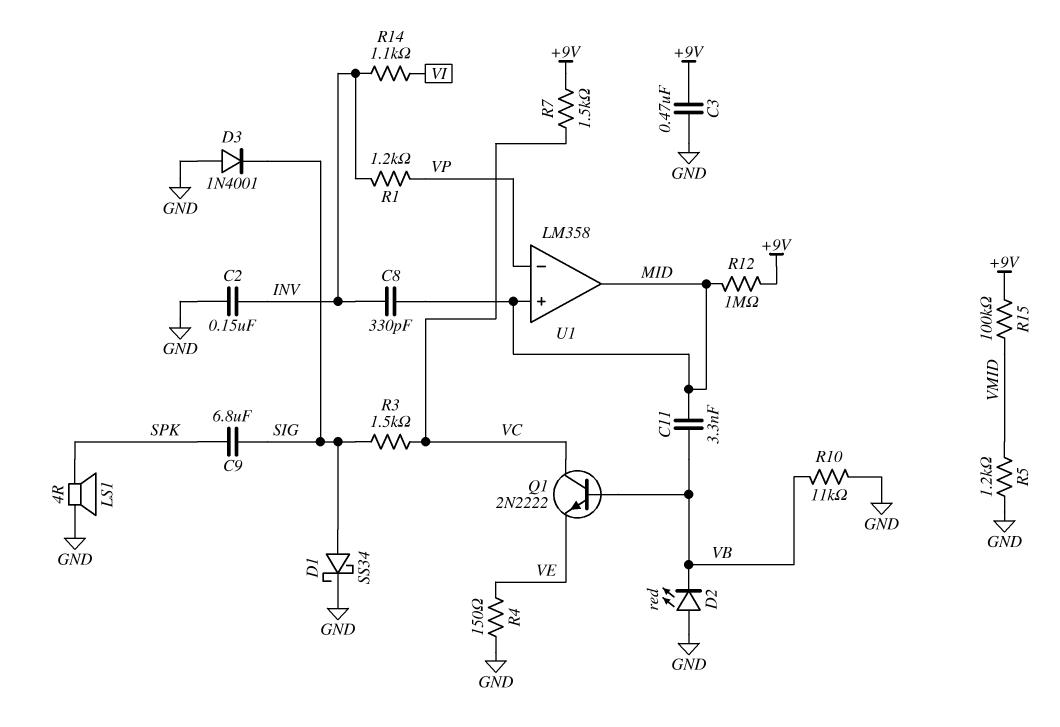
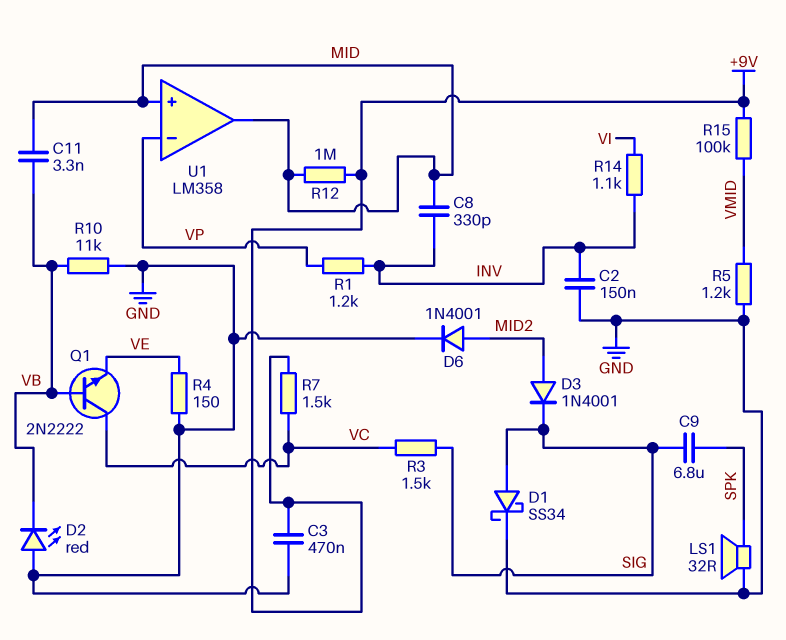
D3: diode 1N4001 (A GND, K SIG) -> diode 1N4001 (A MID2, K SIG)
D6: none -> diode 1N4001 (A MID2, K GND)
LS1: speaker 4R (GND, SPK) -> speaker 32R (GND, SPK)

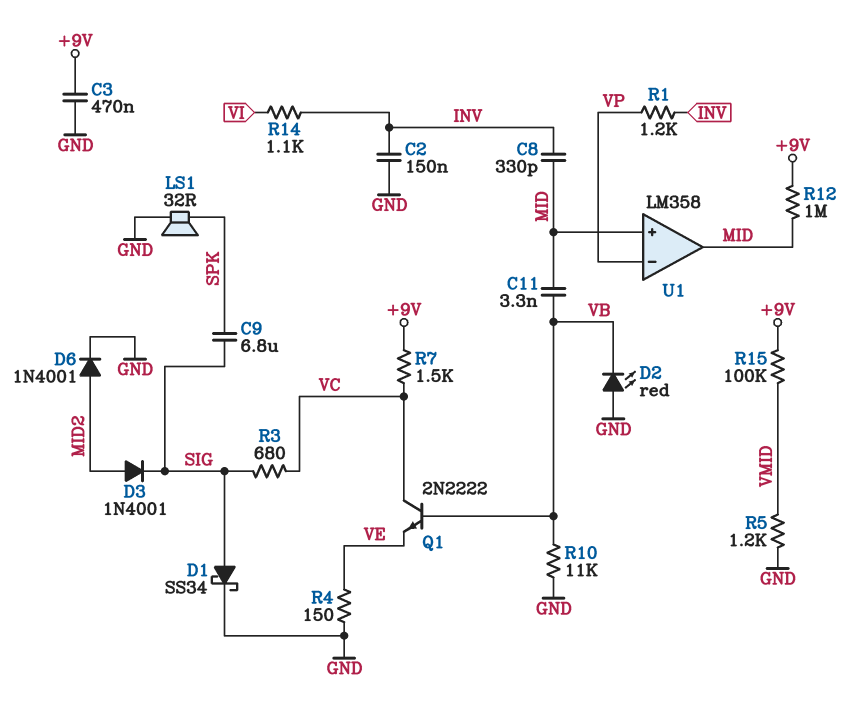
R3: 1.5k (SIG, VC) -> 680 (SIG, VC)

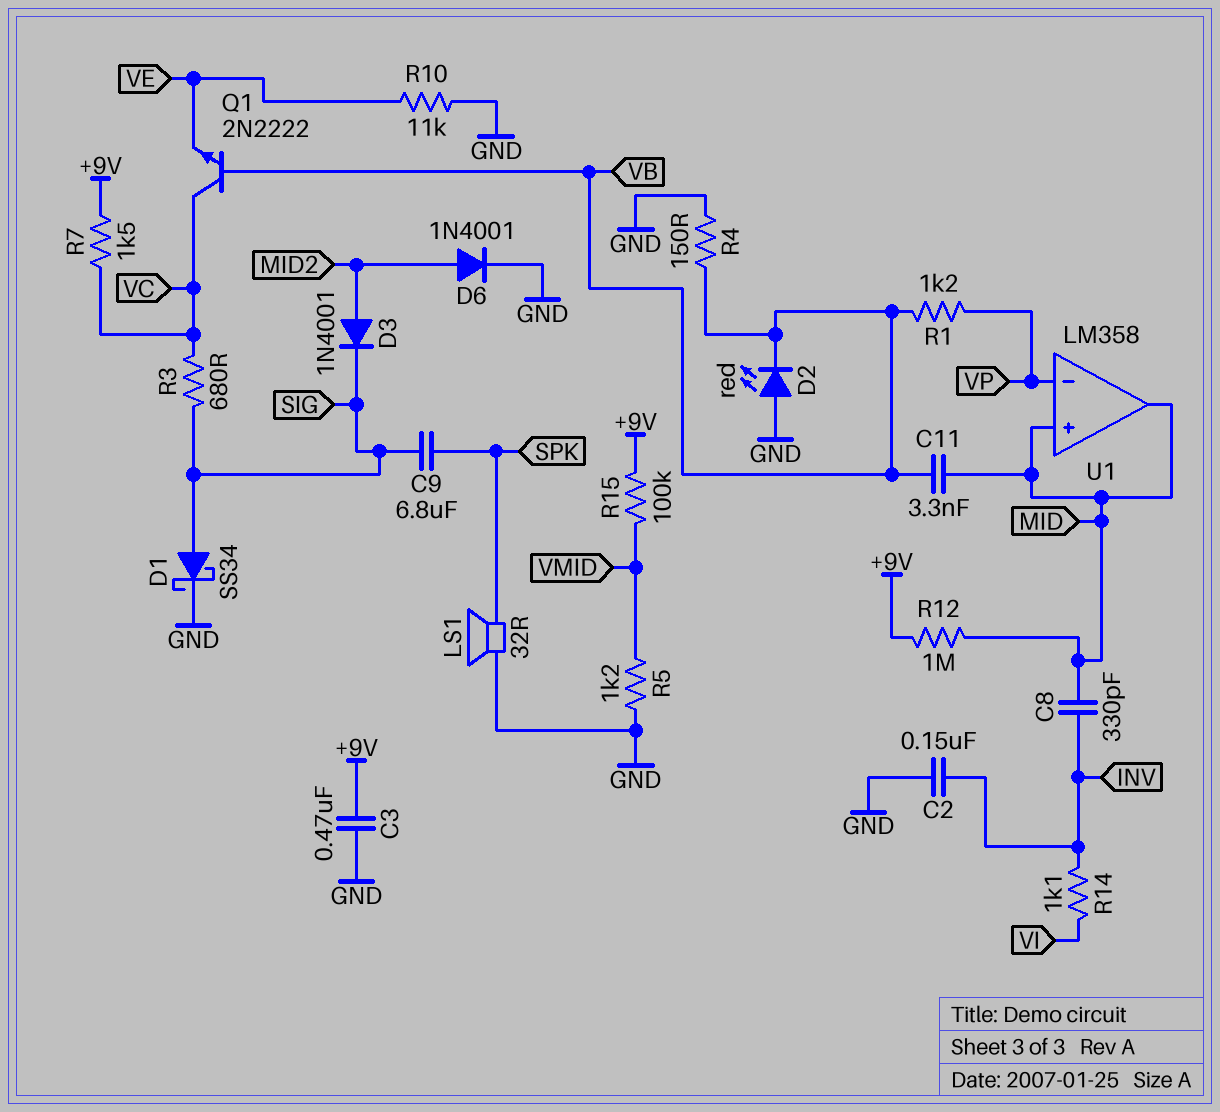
R1: 1.2k (INV, VP) -> 1.2k (VB, VP)
R4: 150 (GND, VE) -> 150 (GND, VB)
R10: 11k (GND, VB) -> 11k (GND, VE)

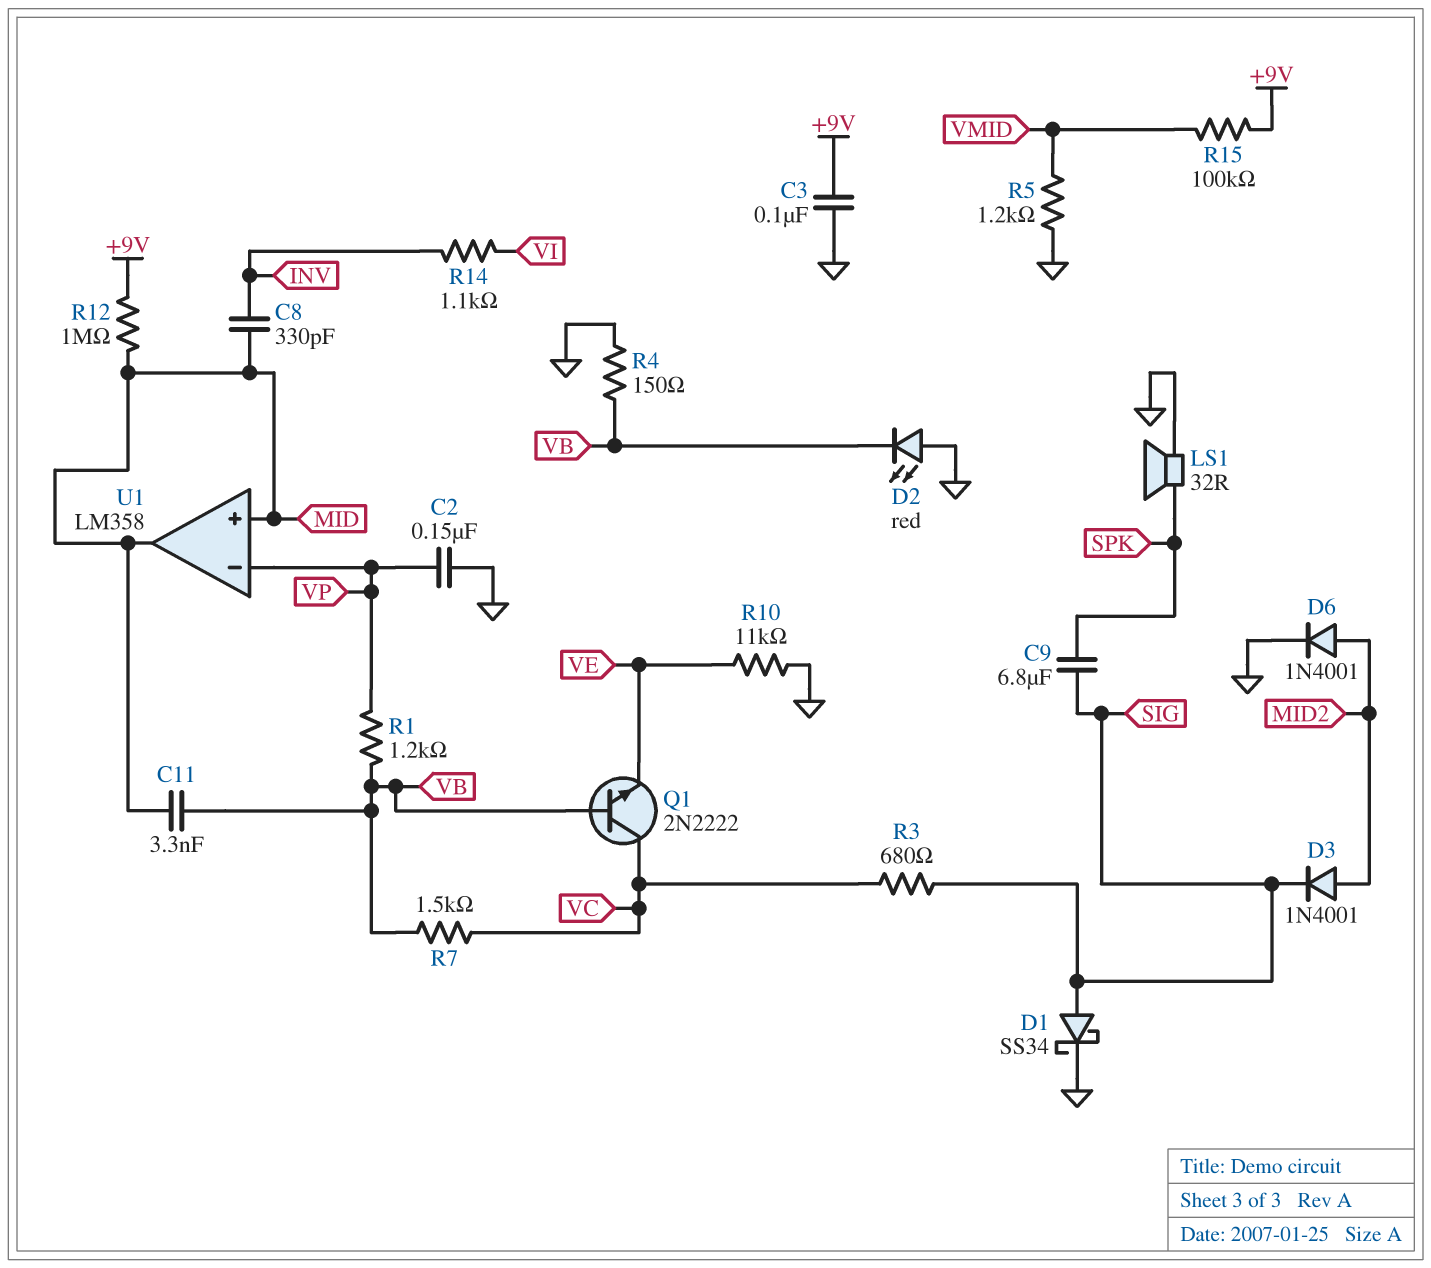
C2: 150nF (GND, INV) -> 150nF (GND, VP)
C3: 470nF (+9V, GND) -> 100nF (+9V, GND)
R7: 1.5k (+9V, VC) -> 1.5k (VB, VC)

